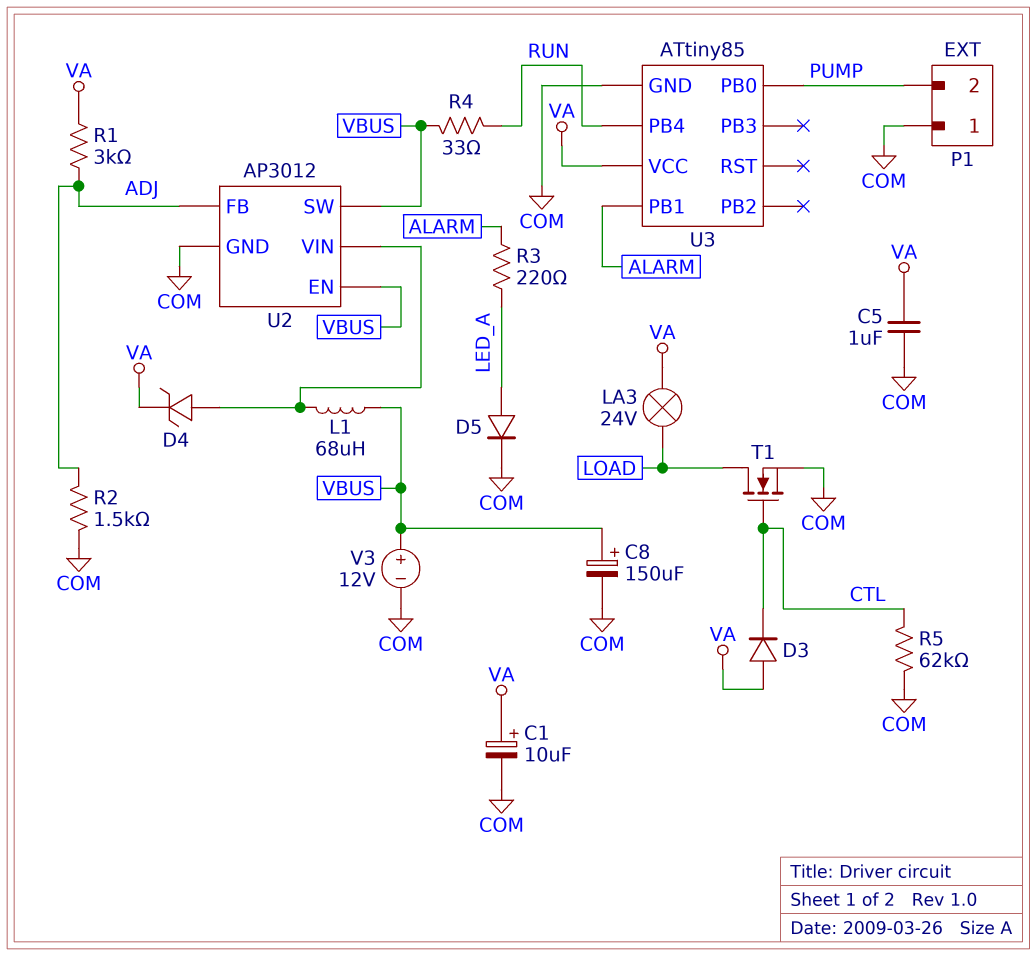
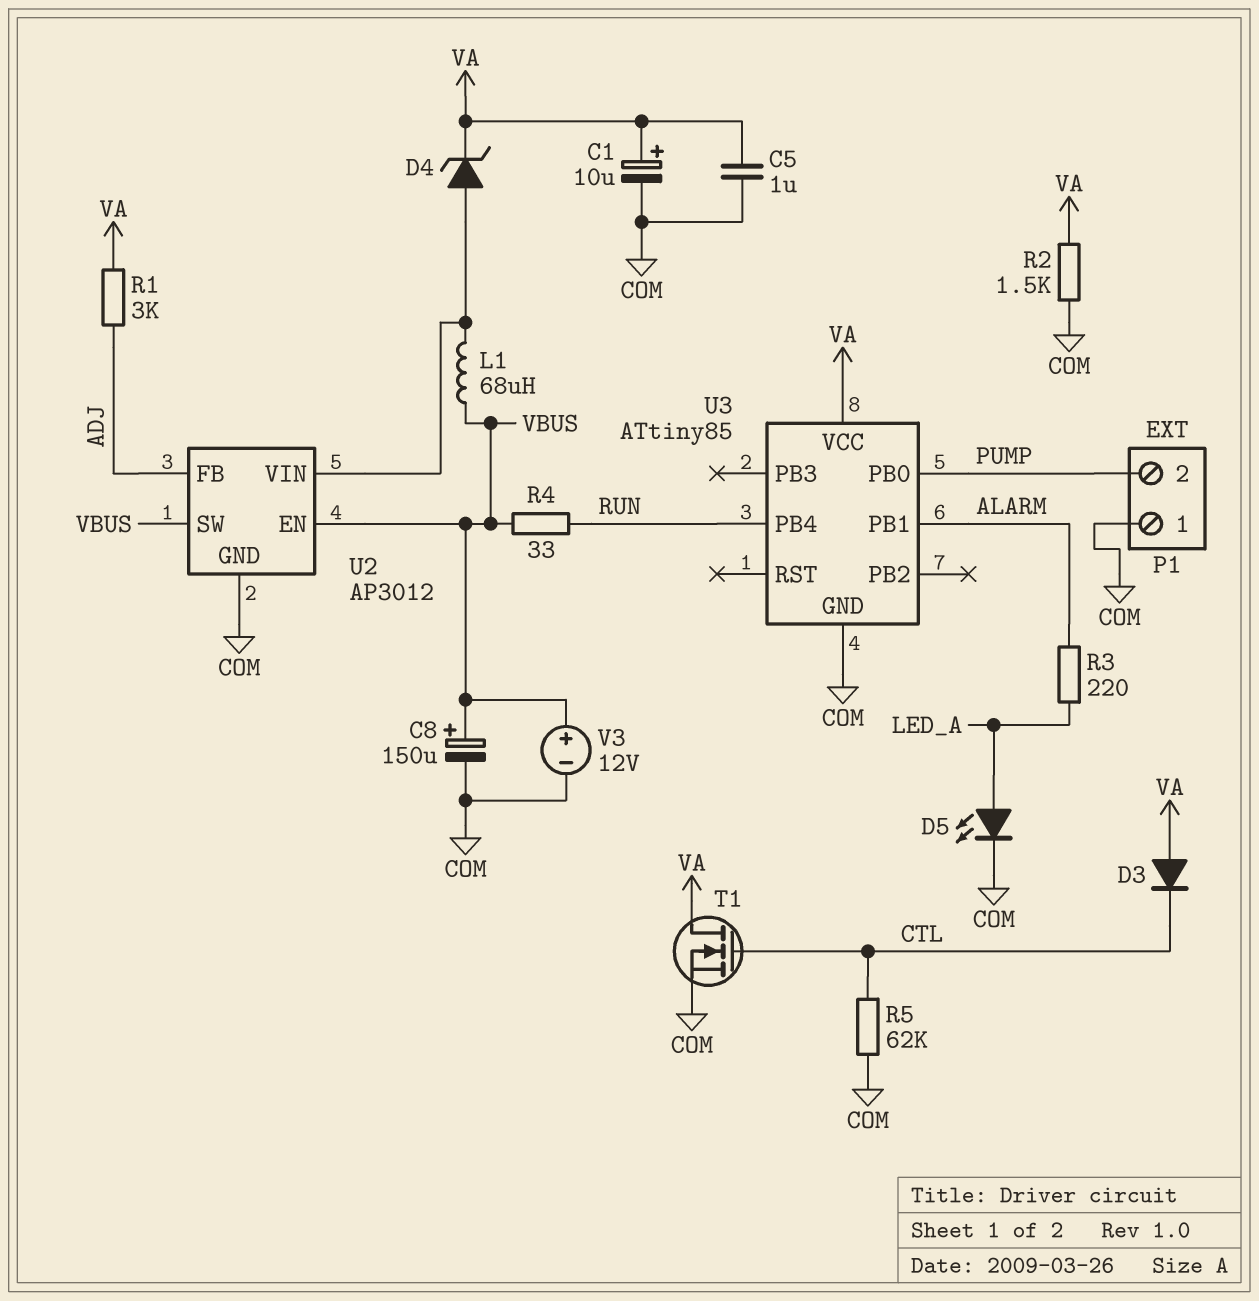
D5: diode (A LED_A, K COM) -> LED (A LED_A, K COM)
LA3: lamp 24V (LOAD, VA) -> none
R2: 1.5k (ADJ, COM) -> 1.5k (COM, VA)
T1: NMOS (G CTL, D LOAD, S COM) -> NMOS (G CTL, D VA, S COM)

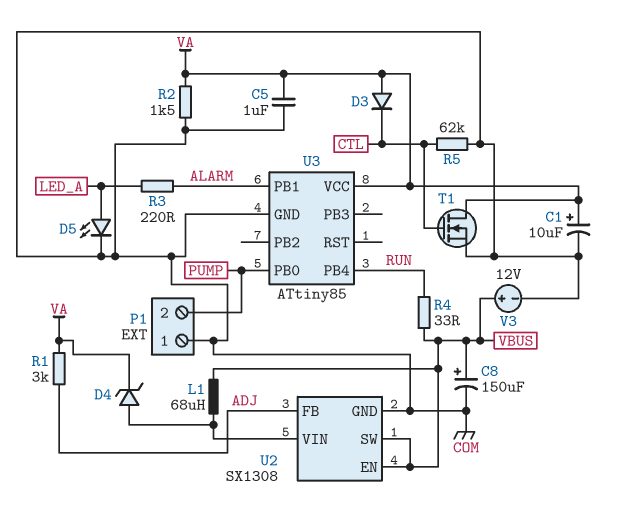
U2: AP3012 -> SX1308

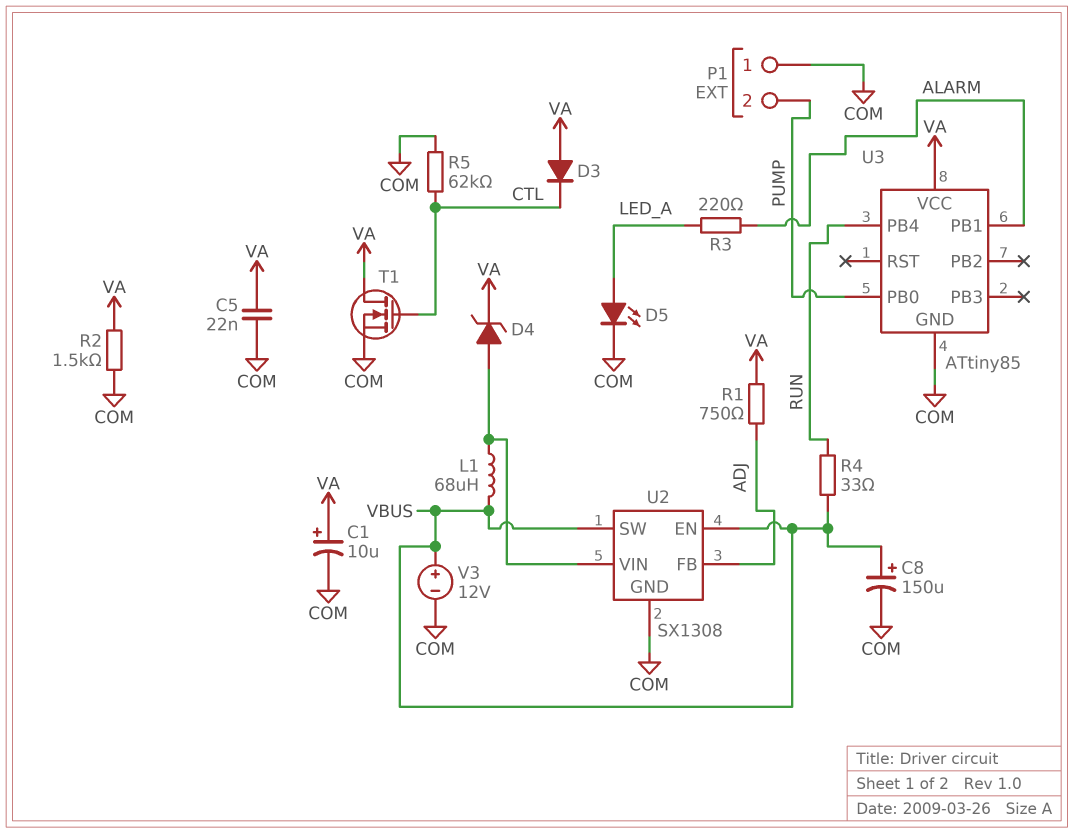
C5: 1uF (COM, VA) -> 22nF (COM, VA)
R1: 3k (ADJ, VA) -> 750 (ADJ, VA)

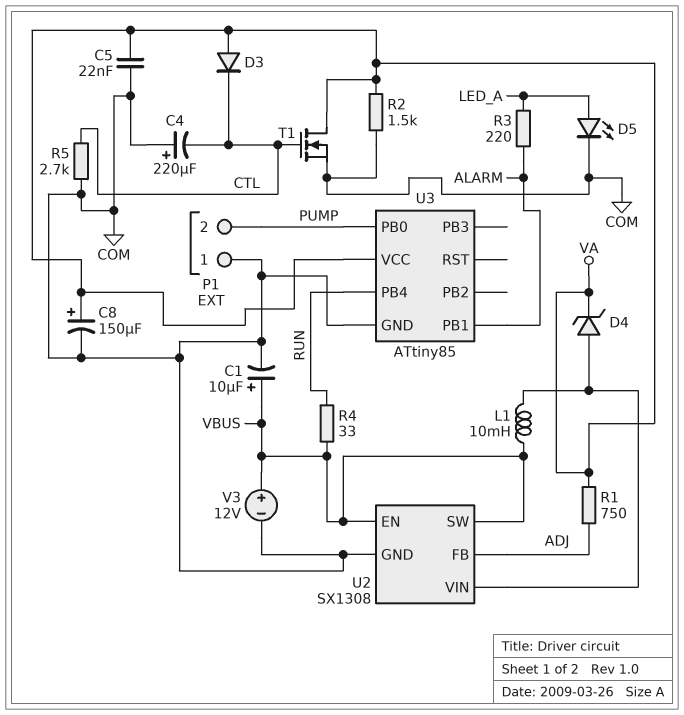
C1: 10uF (plus VA, minus COM) -> 10uF (plus VBUS, minus COM)
C4: none -> 220uF (plus COM, minus CTL)
C8: 150uF (plus VBUS, minus COM) -> 150uF (plus VA, minus COM)
L1: 68uH (U2/VIN, VBUS) -> 10mH (U2/VIN, VBUS)
R5: 62k (COM, CTL) -> 2.7k (COM, CTL)

